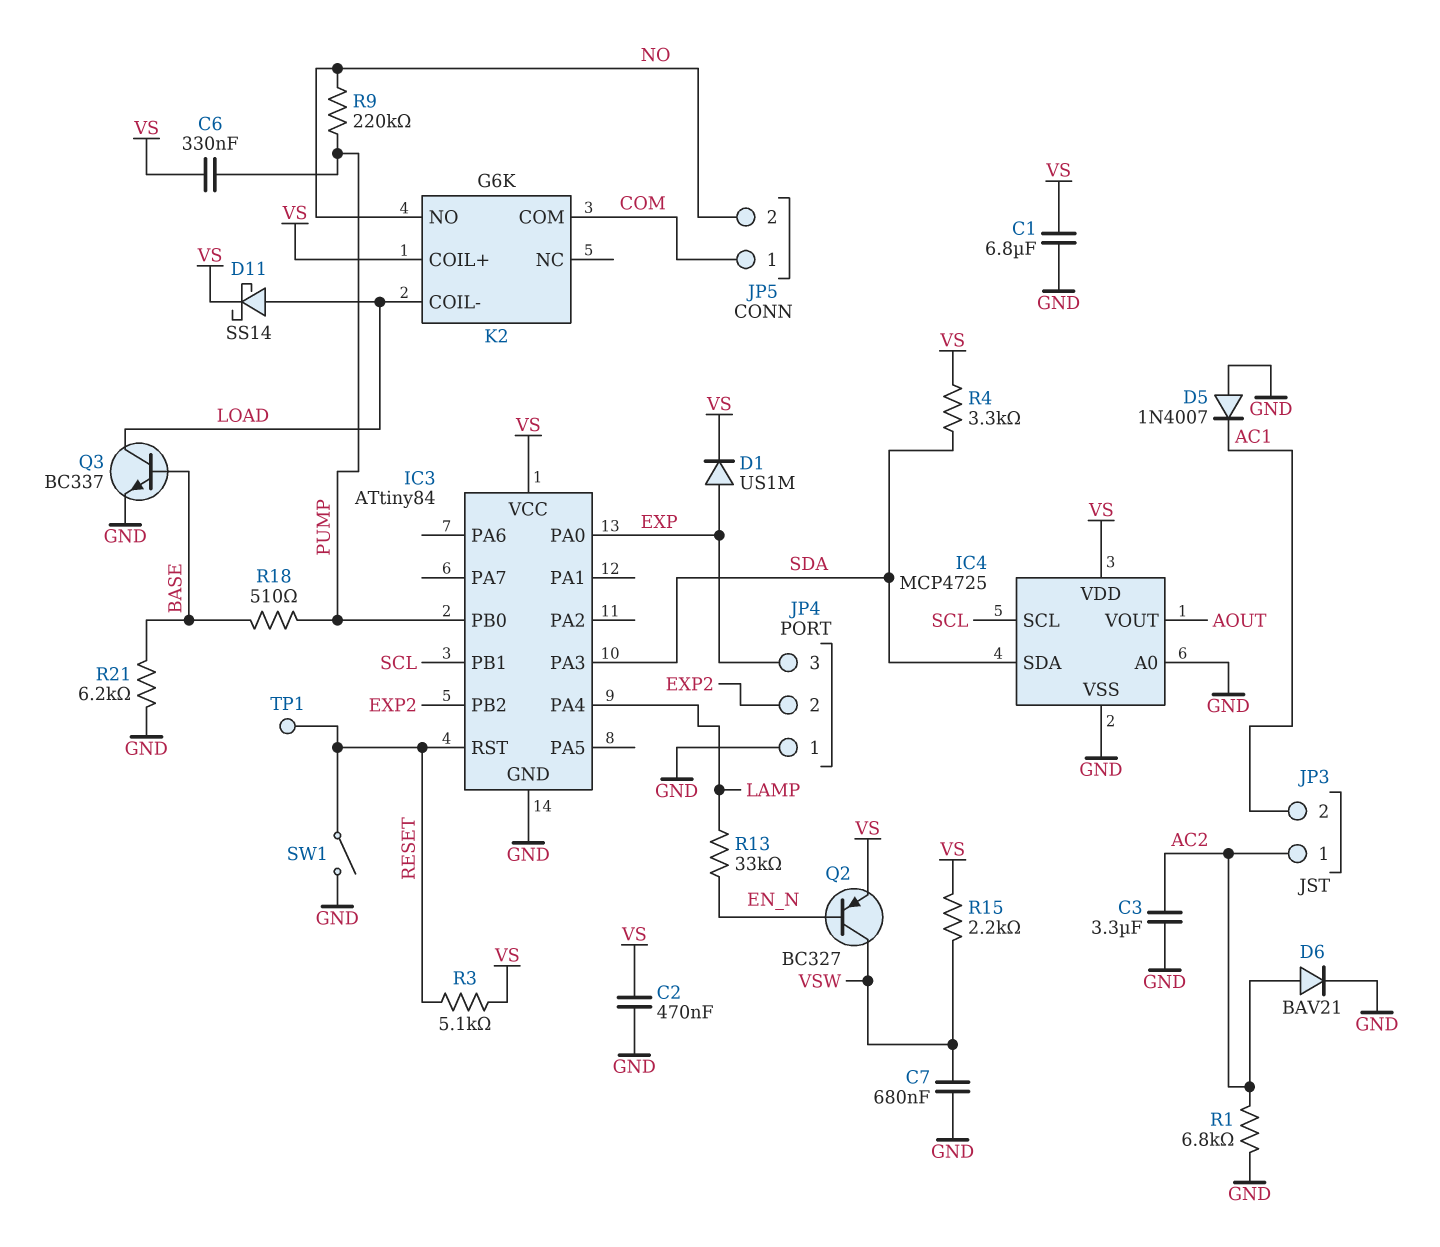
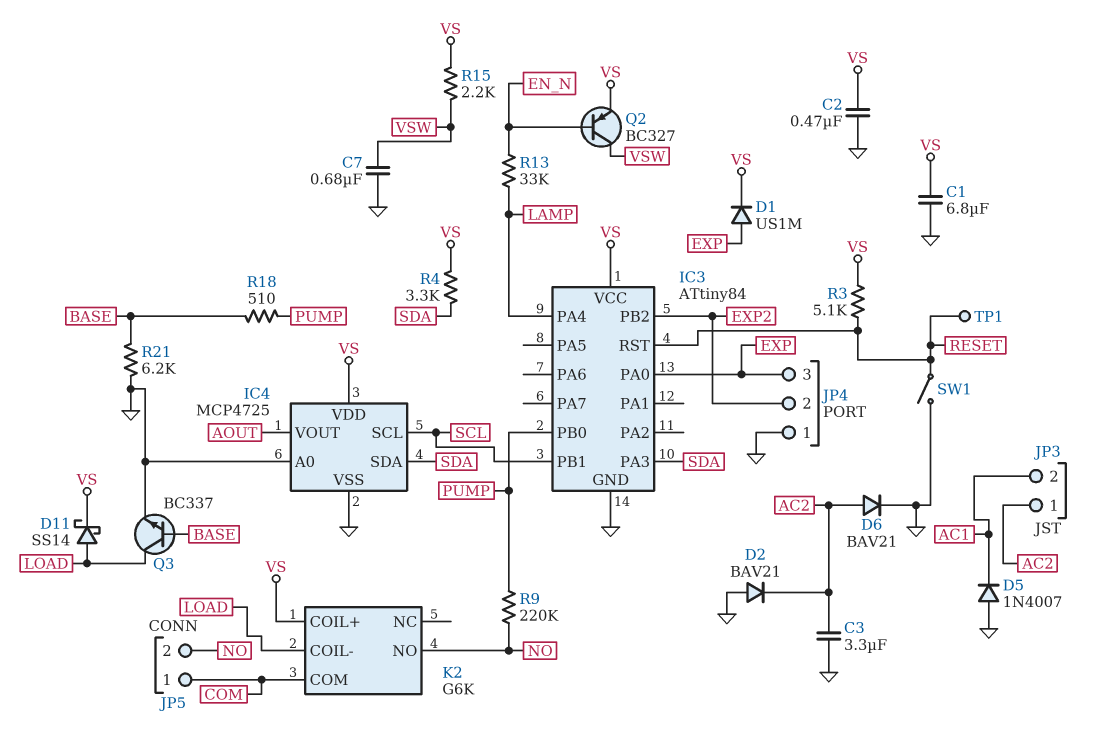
C6: 330nF (PUMP, VS) -> none
D2: none -> diode BAV21 (A GND, K AC2)
R1: 6.8k (AC2, GND) -> none

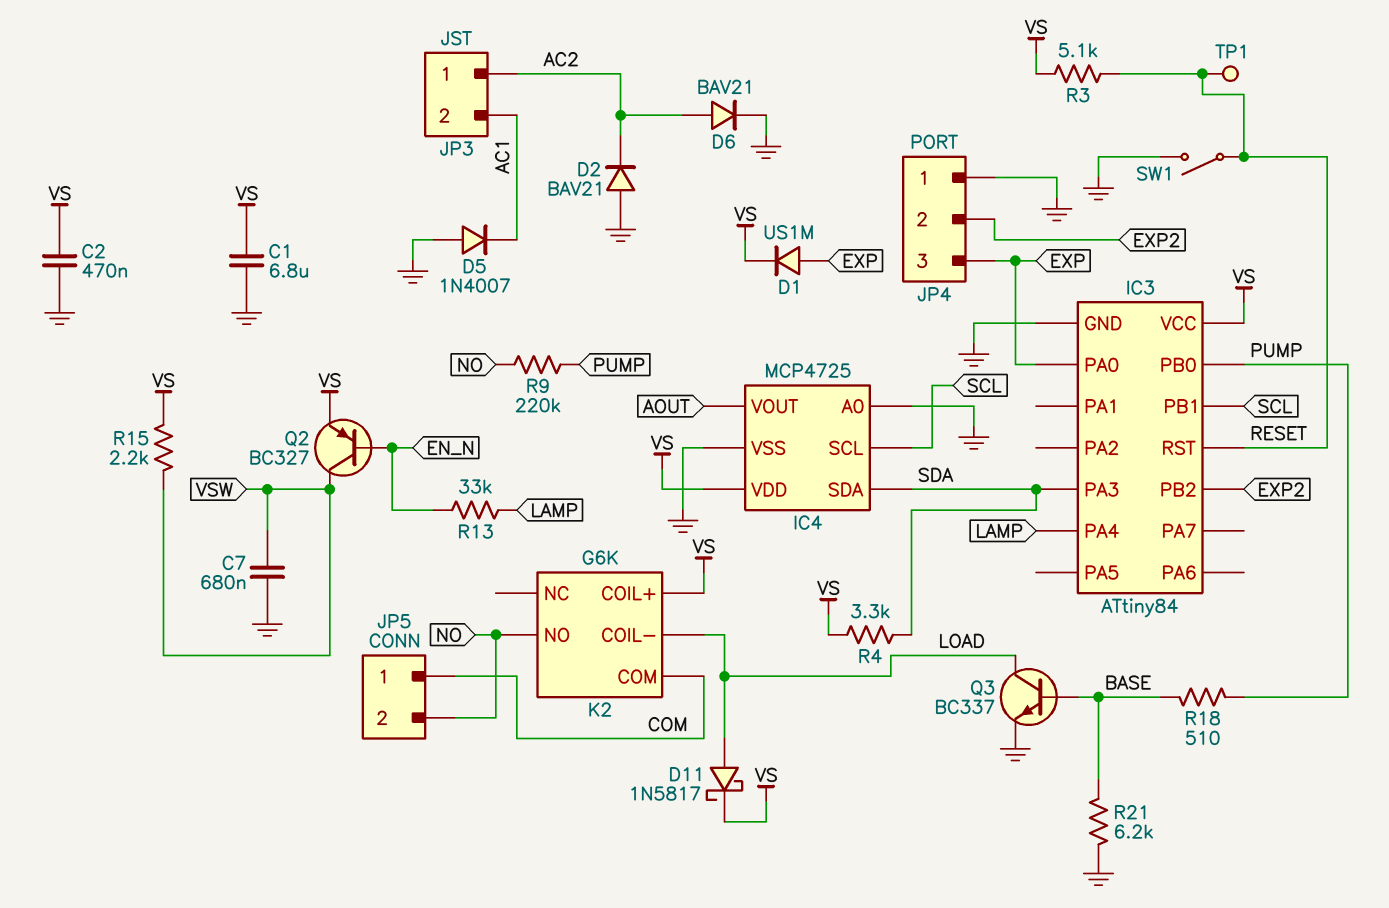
C3: 3.3uF (AC2, GND) -> none
D11: schottky SS14 (A LOAD, K VS) -> schottky 1N5817 (A LOAD, K VS)

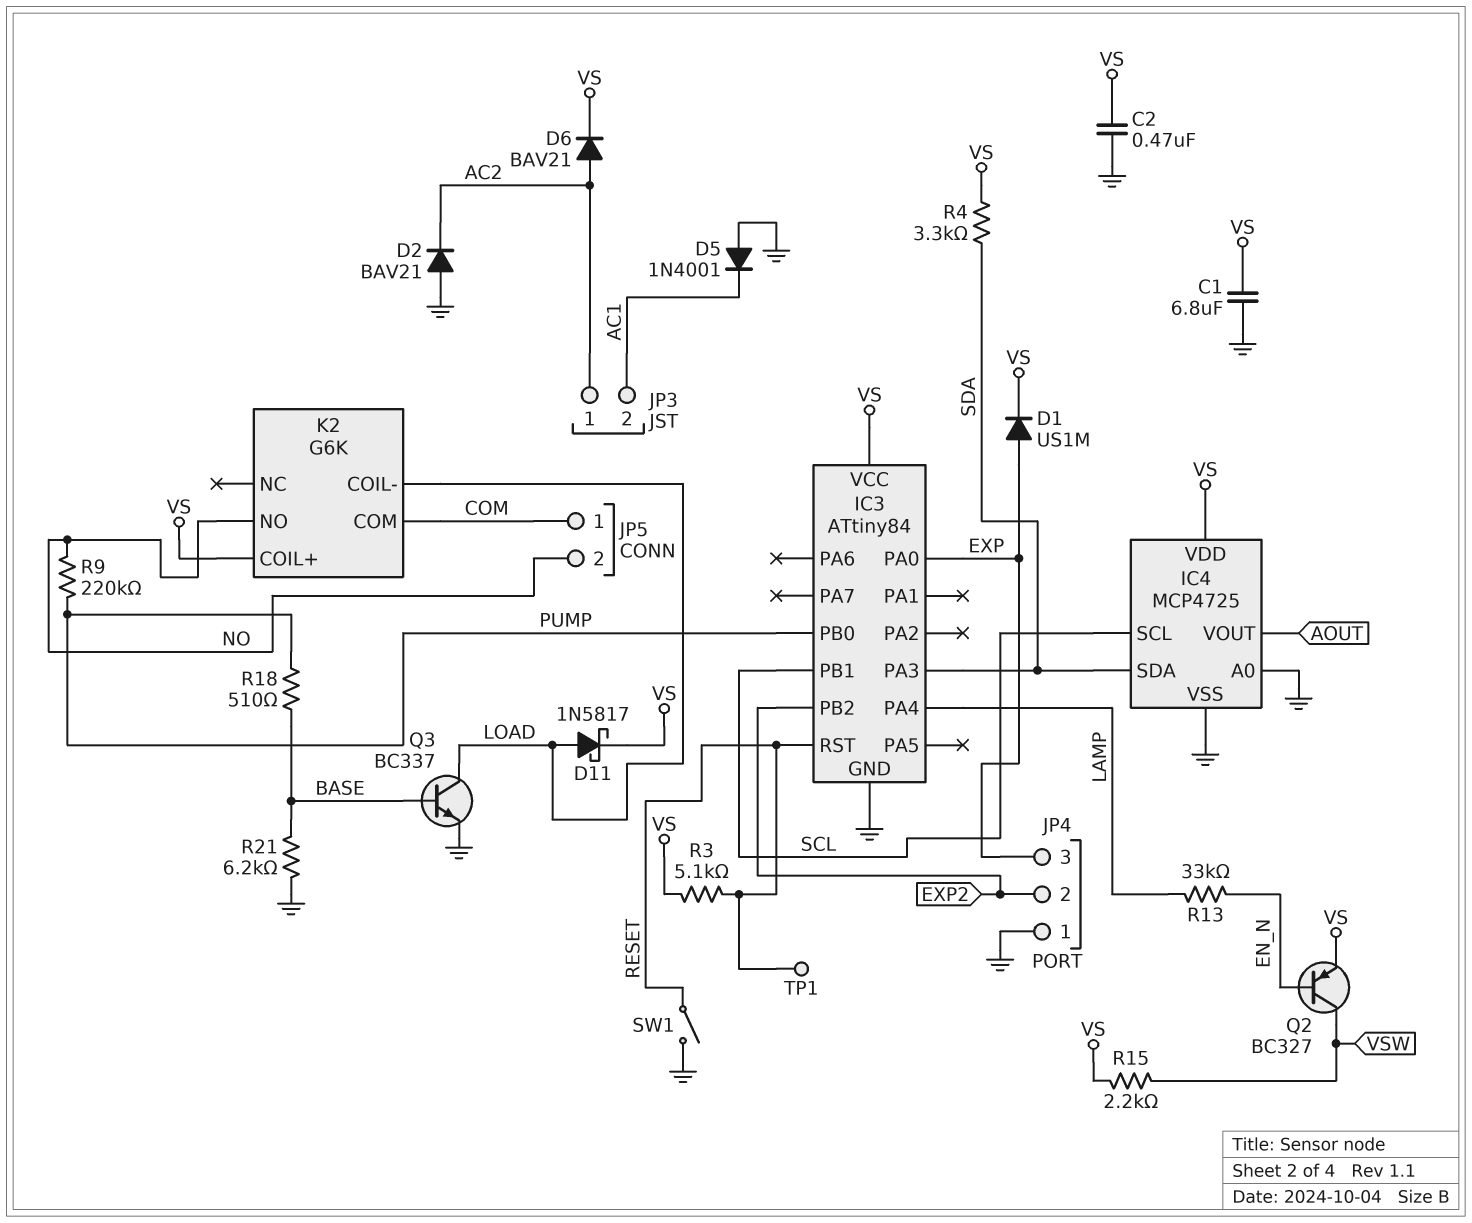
C7: 680nF (GND, VSW) -> none
D5: diode 1N4007 (A GND, K AC1) -> diode 1N4001 (A GND, K AC1)
D6: diode BAV21 (A AC2, K GND) -> diode BAV21 (A AC2, K VS)

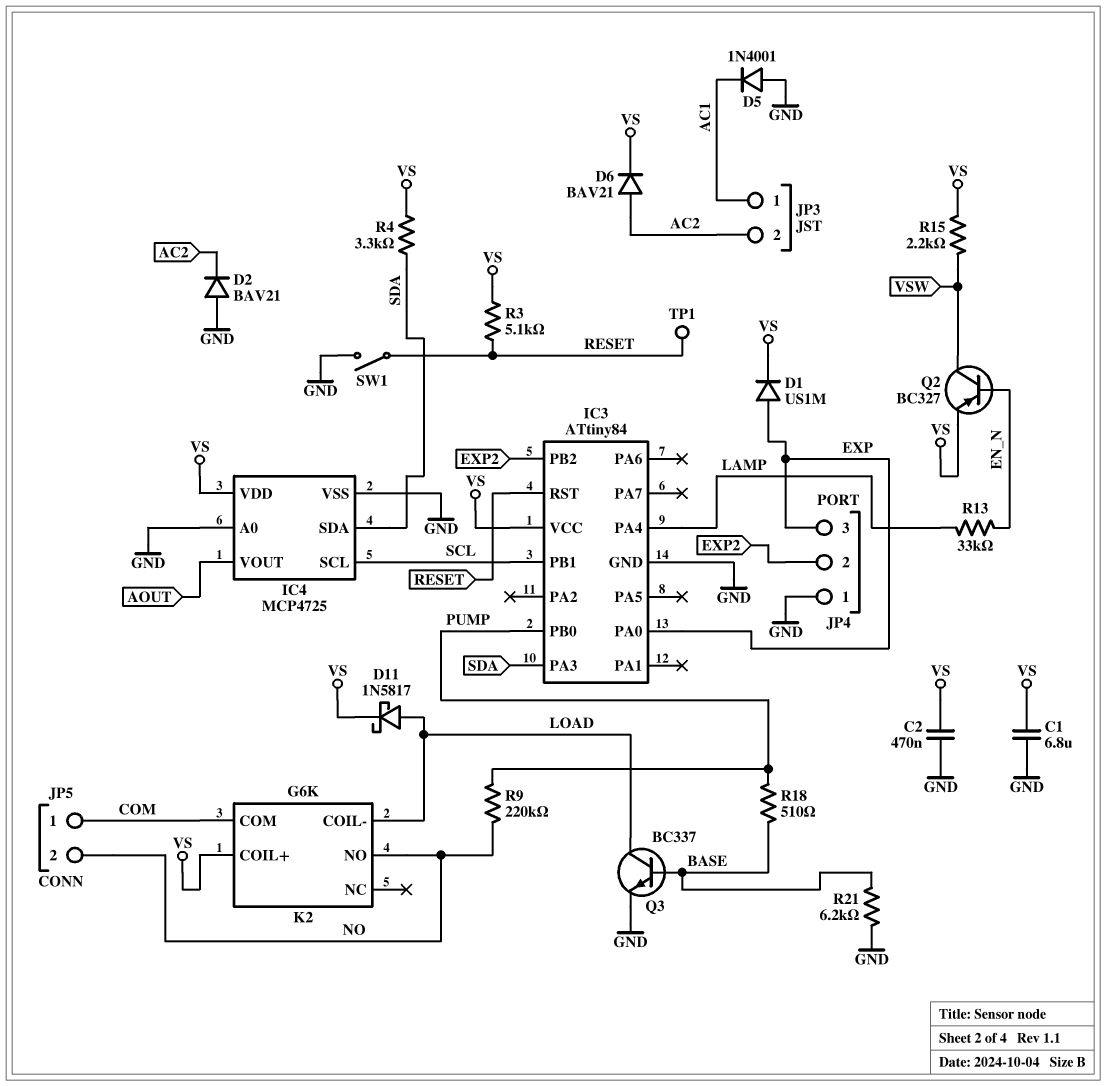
JP3 pin 1: AC2 -> AC1
JP3 pin 2: AC1 -> AC2

